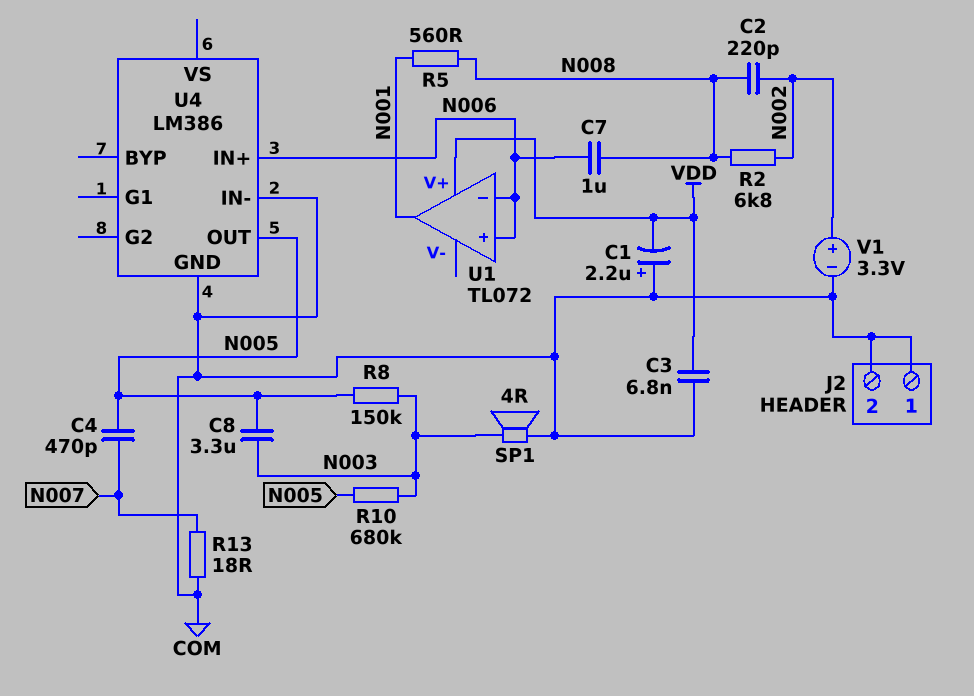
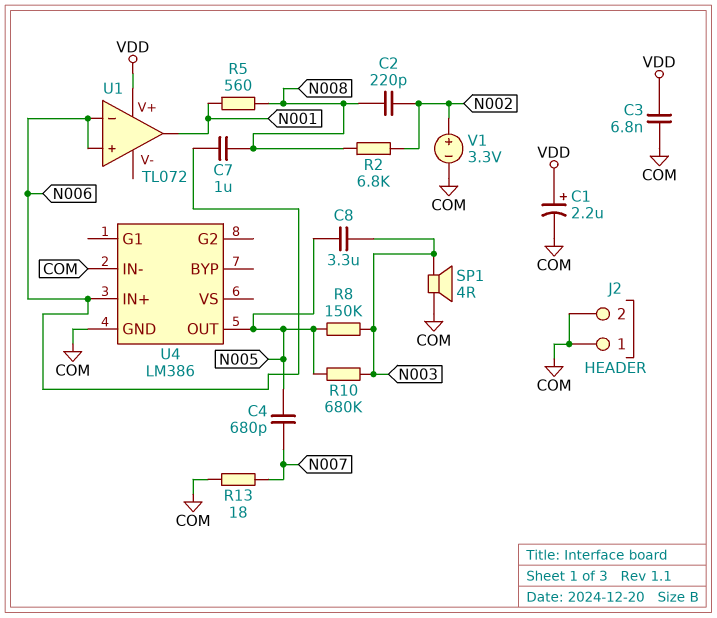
C1: 2.2uF (plus COM, minus VDD) -> 2.2uF (plus VDD, minus COM)
C4: 470pF (N005, N007) -> 680pF (N005, N007)

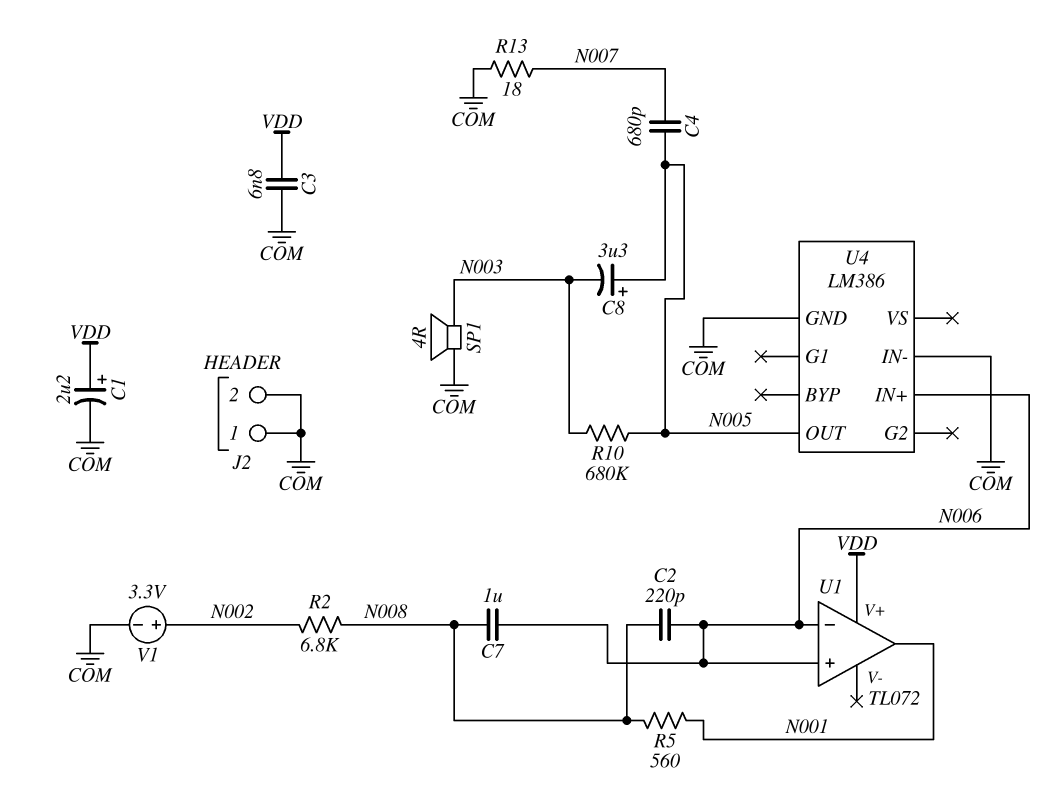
C2: 220pF (N002, N008) -> 220pF (N006, N008)
C8: 3.3uF (N003, N005) -> 3.3uF (plus N005, minus N003)
R8: 150k (N003, N005) -> none

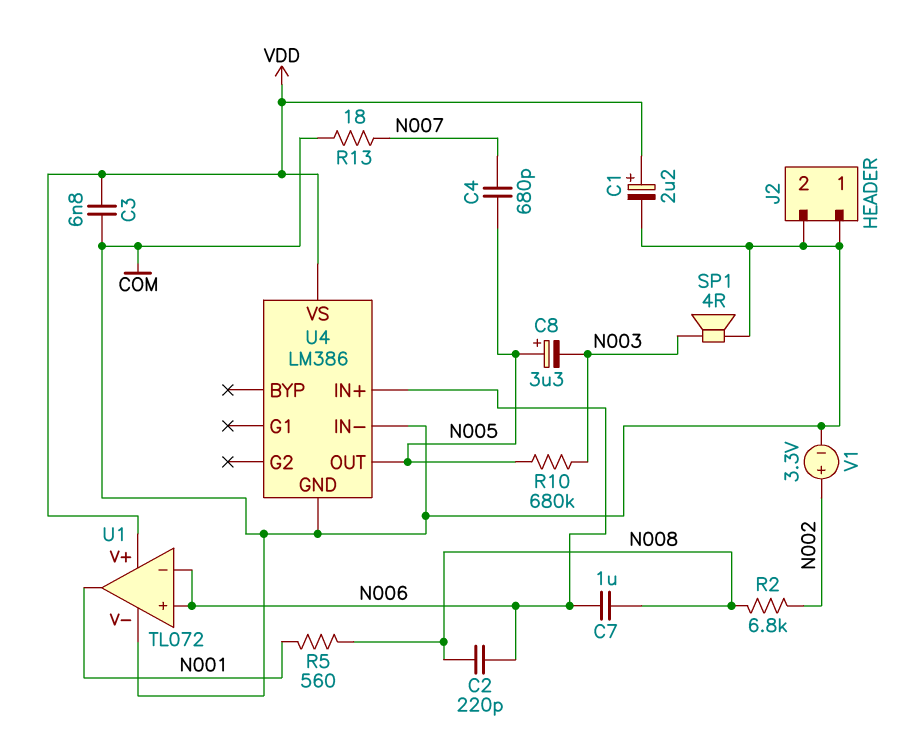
U1 pin V-: none -> COM
U4 pin VS: none -> VDD

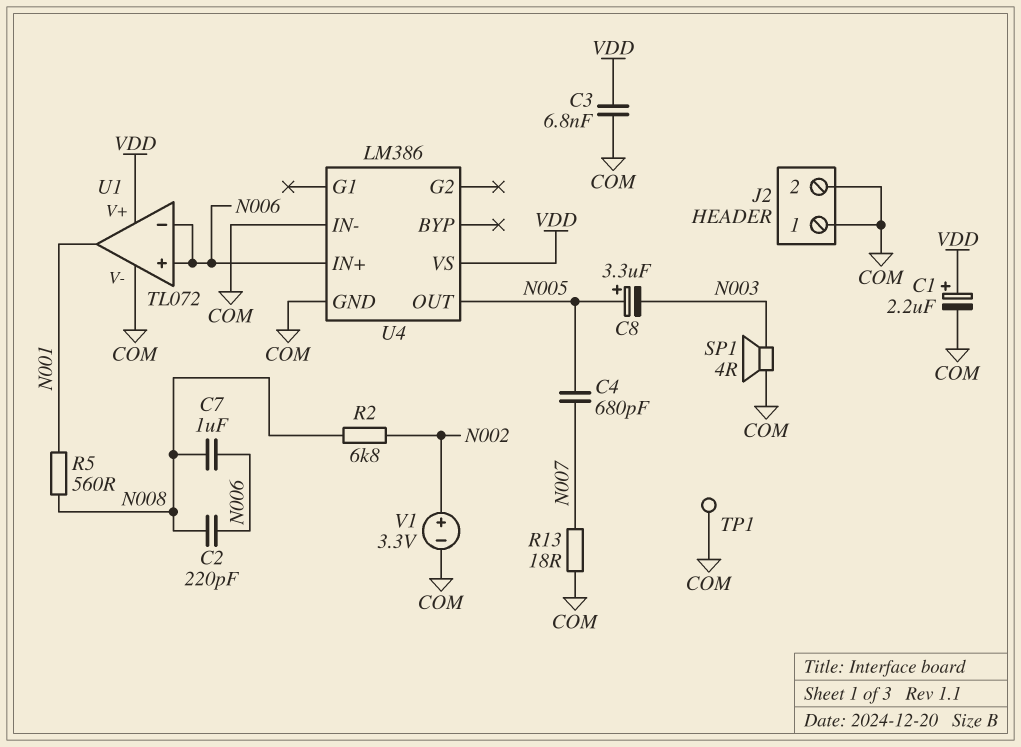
R10: 680k (N003, N005) -> none
TP1: none -> test point (COM)

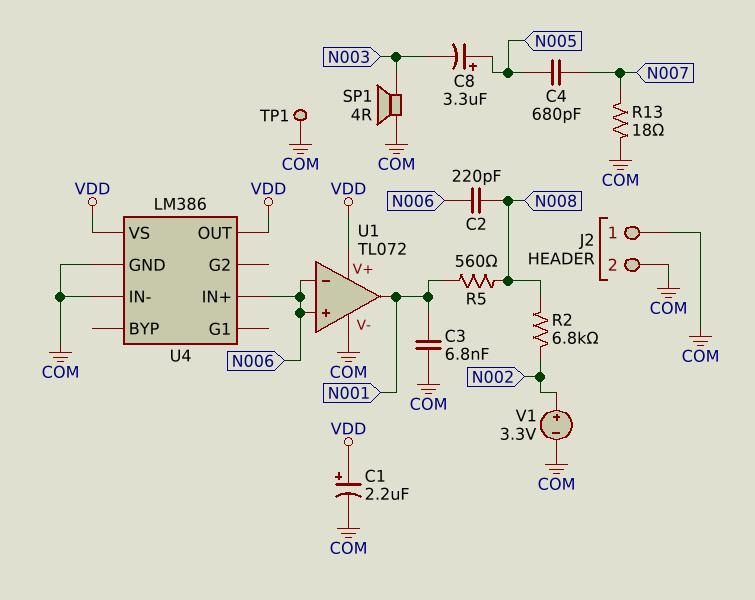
C3: 6.8nF (COM, VDD) -> 6.8nF (COM, N001)
C7: 1uF (N006, N008) -> none
U4 pin OUT: N005 -> VDD

